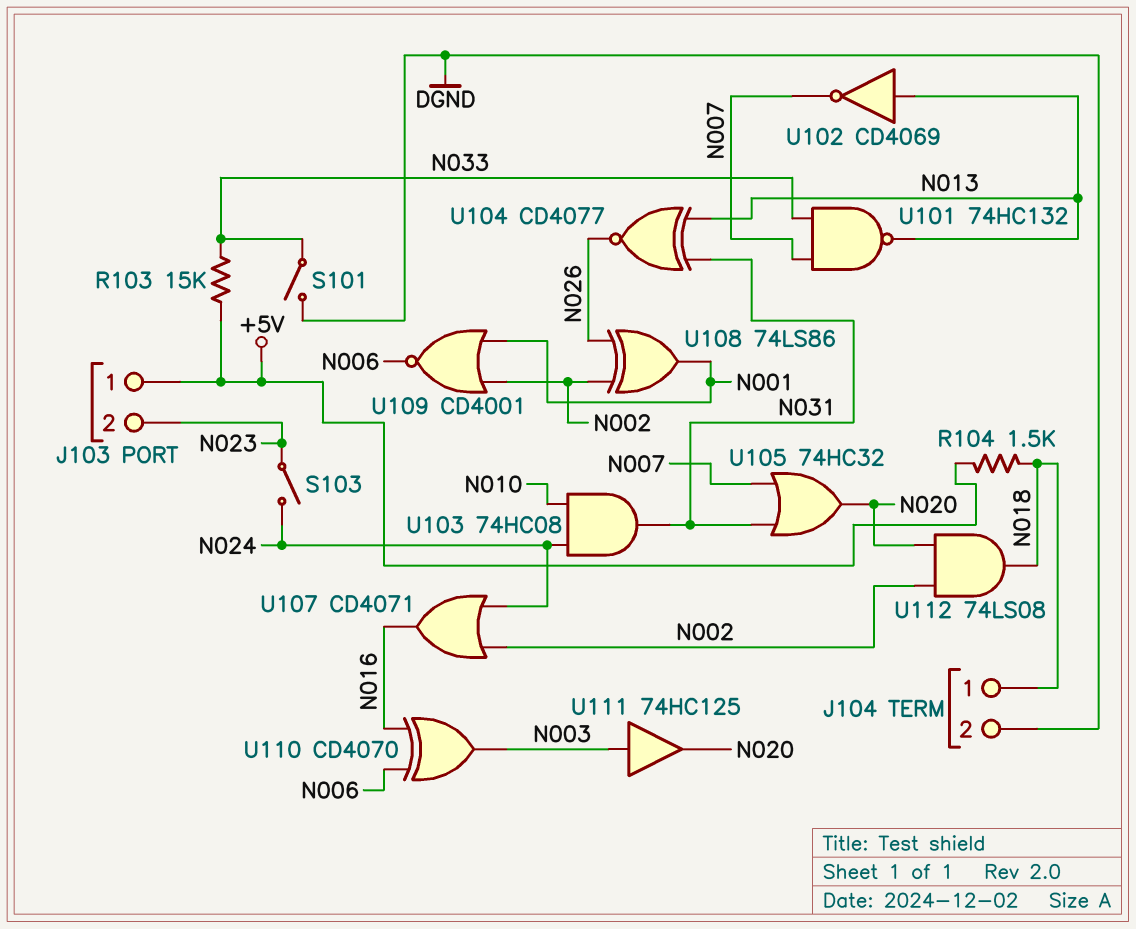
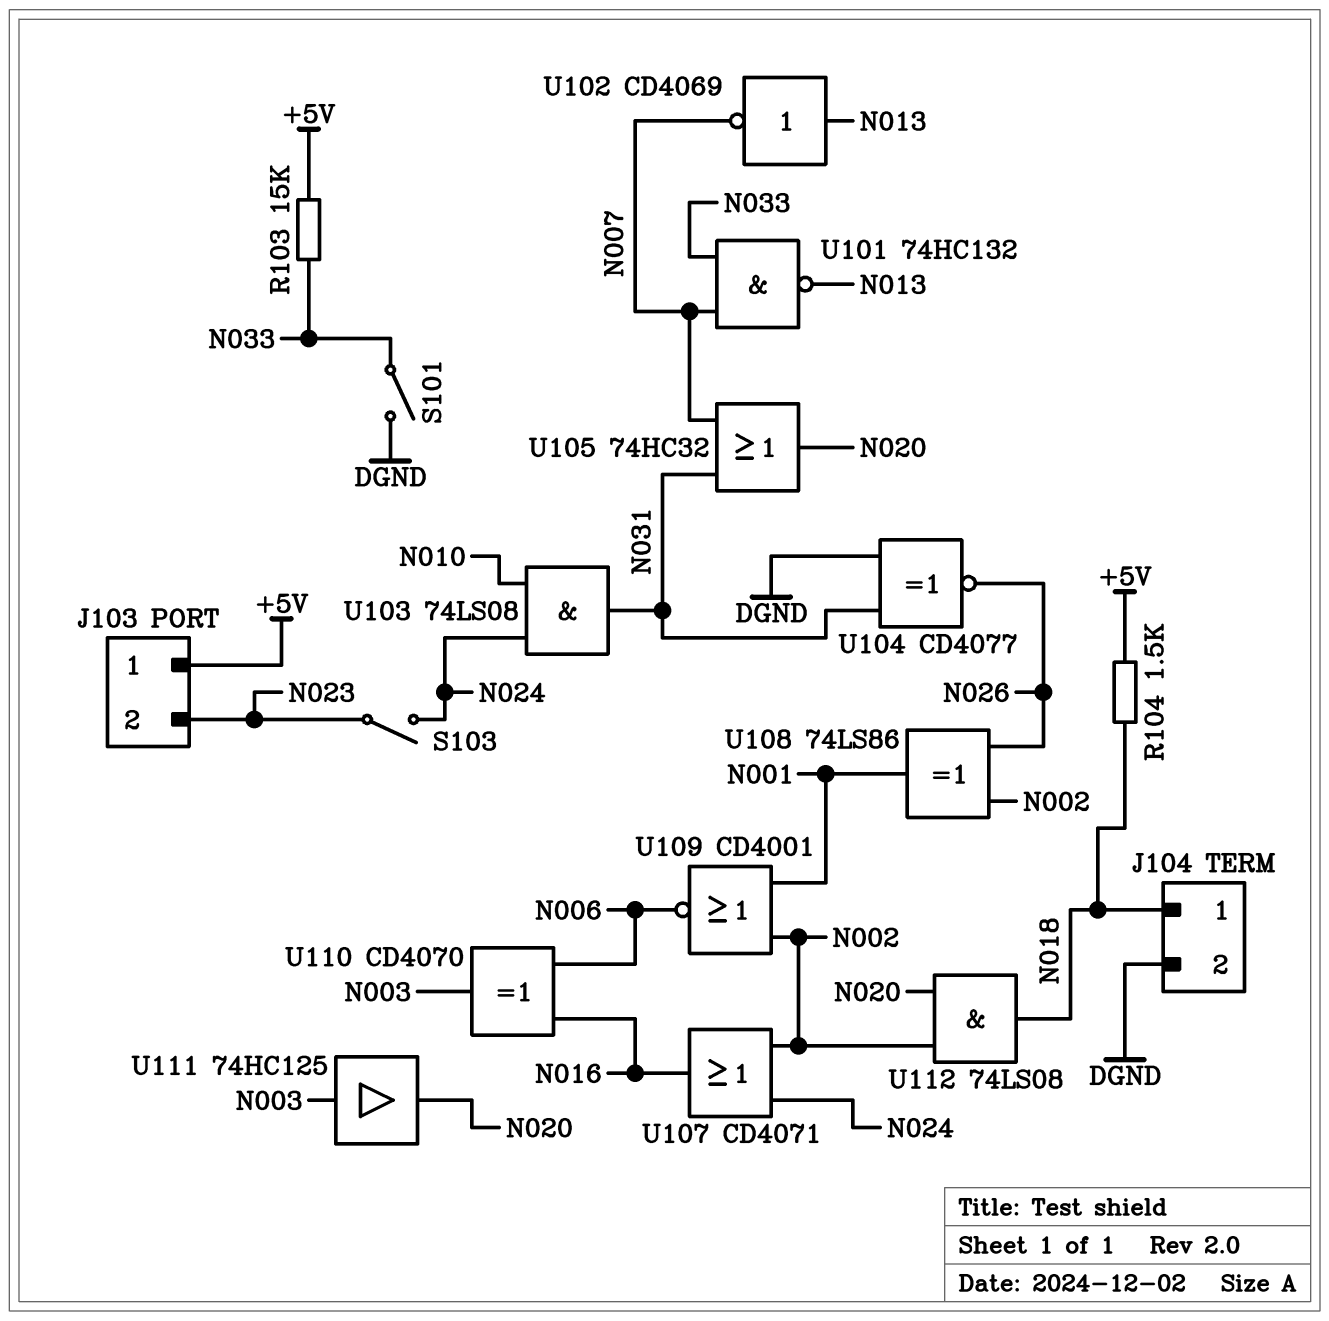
U103: AND 74HC08 (in N010, in N024, out N031) -> AND 74LS08 (in N010, in N024, out N031)
U104: XNOR CD4077 (in N013, in N031, out N026) -> XNOR CD4077 (in DGND, in N031, out N026)

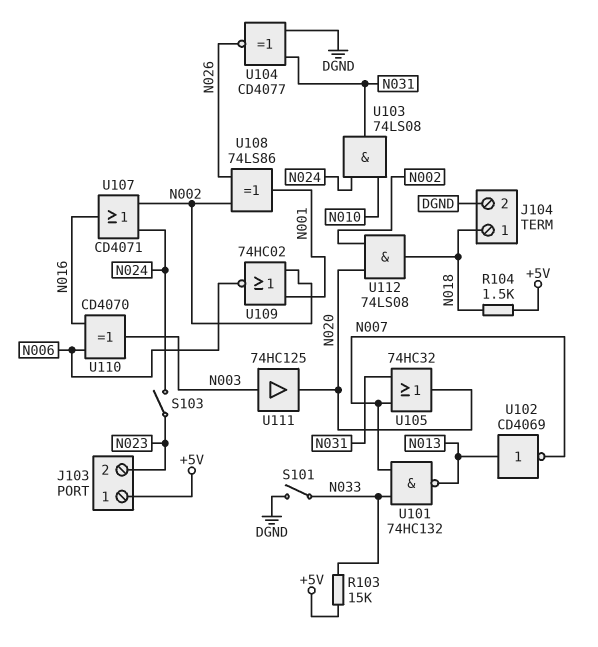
U109: NOR CD4001 (in N001, in N002, out N006) -> NOR 74HC02 (in N001, in N002, out N006)

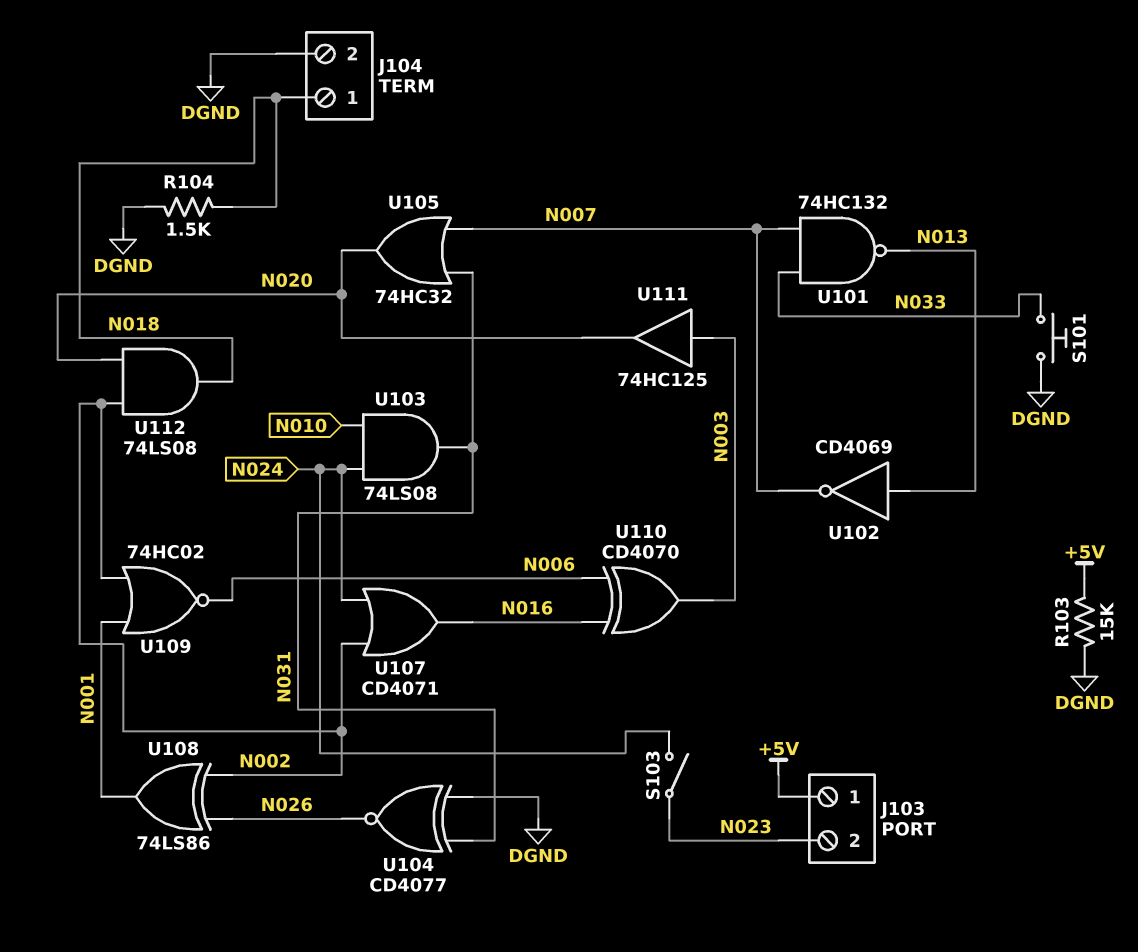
R103: 15k (+5V, N033) -> 15k (+5V, DGND)
R104: 1.5k (+5V, N018) -> 1.5k (DGND, N018)
S101: switch (DGND, N033) -> button (DGND, N033)

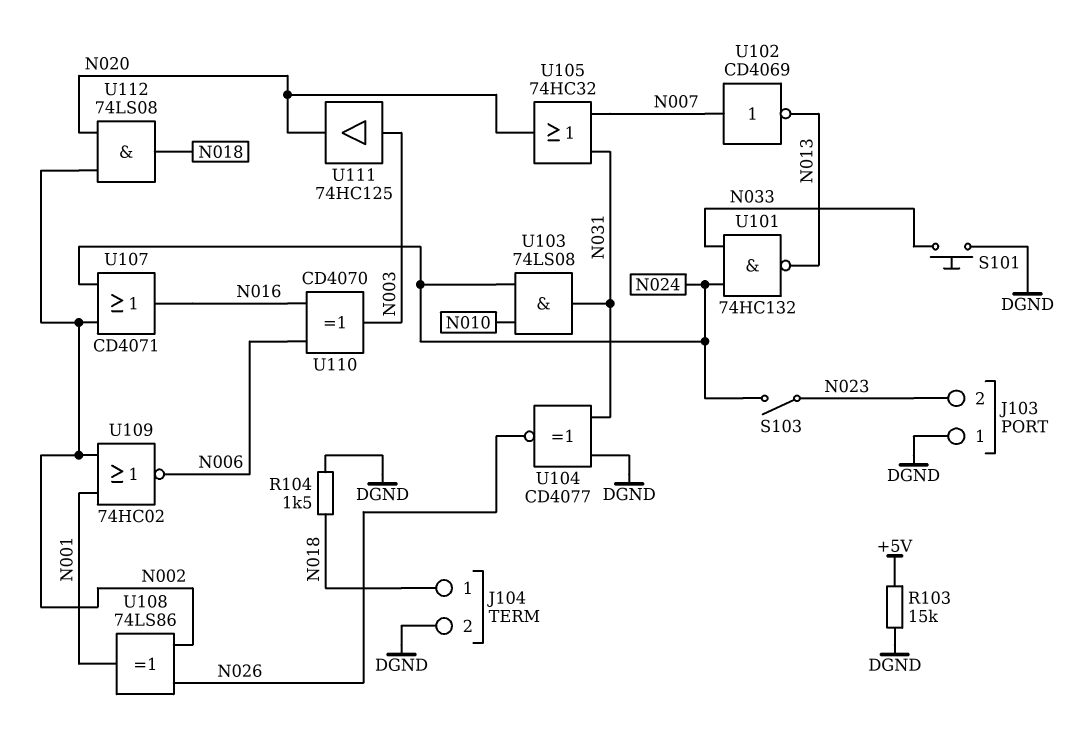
J103 pin 1: +5V -> DGND
U101: NAND 74HC132 (in N007, in N033, out N013) -> NAND 74HC132 (in N024, in N033, out N013)
U102: NOT CD4069 (in N013, out N007) -> NOT CD4069 (in N007, out N013)

